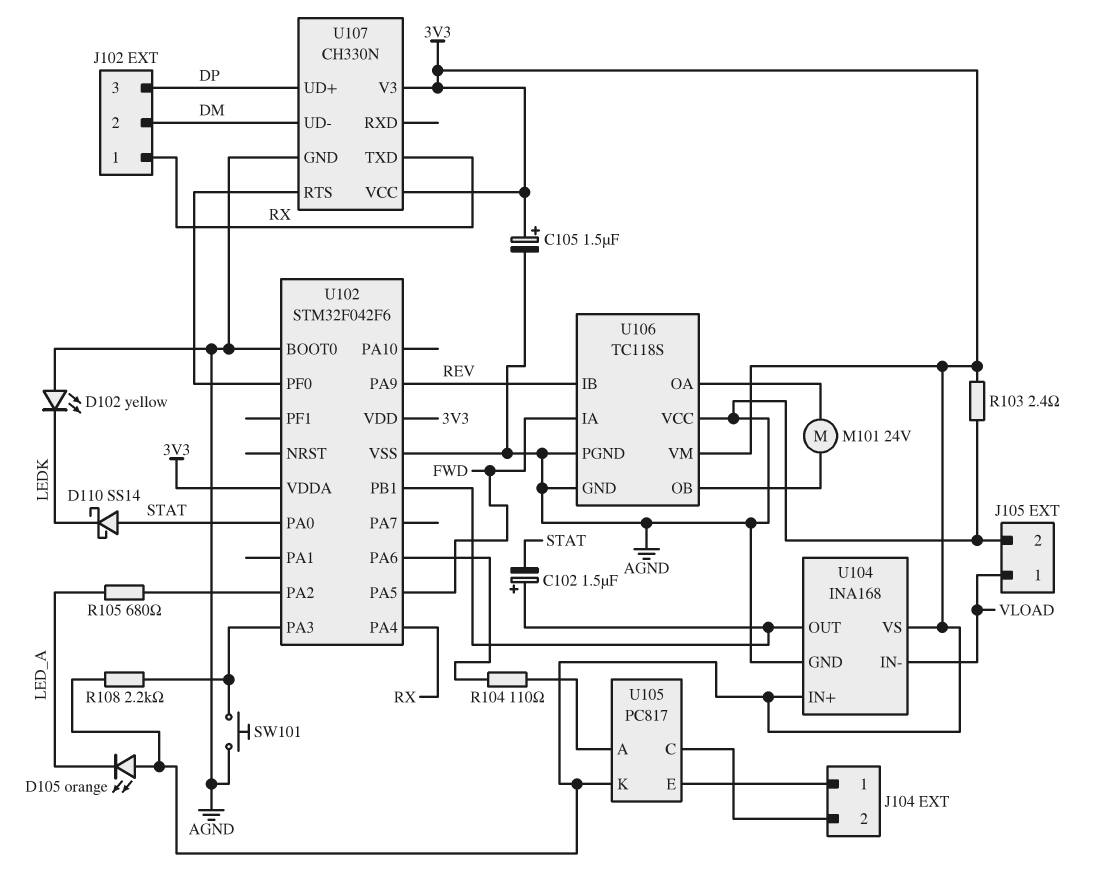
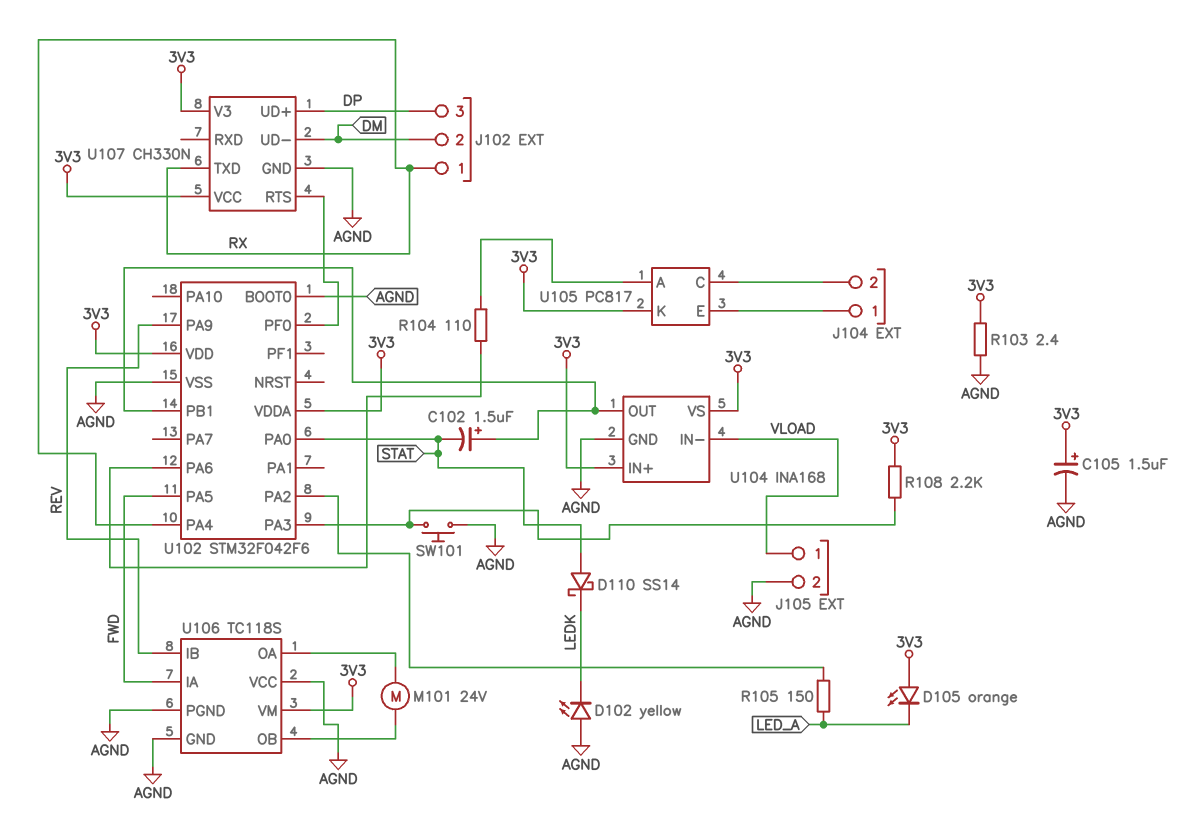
R105: 680 (LED_A, U102/PA2) -> 150 (LED_A, U102/PA2)

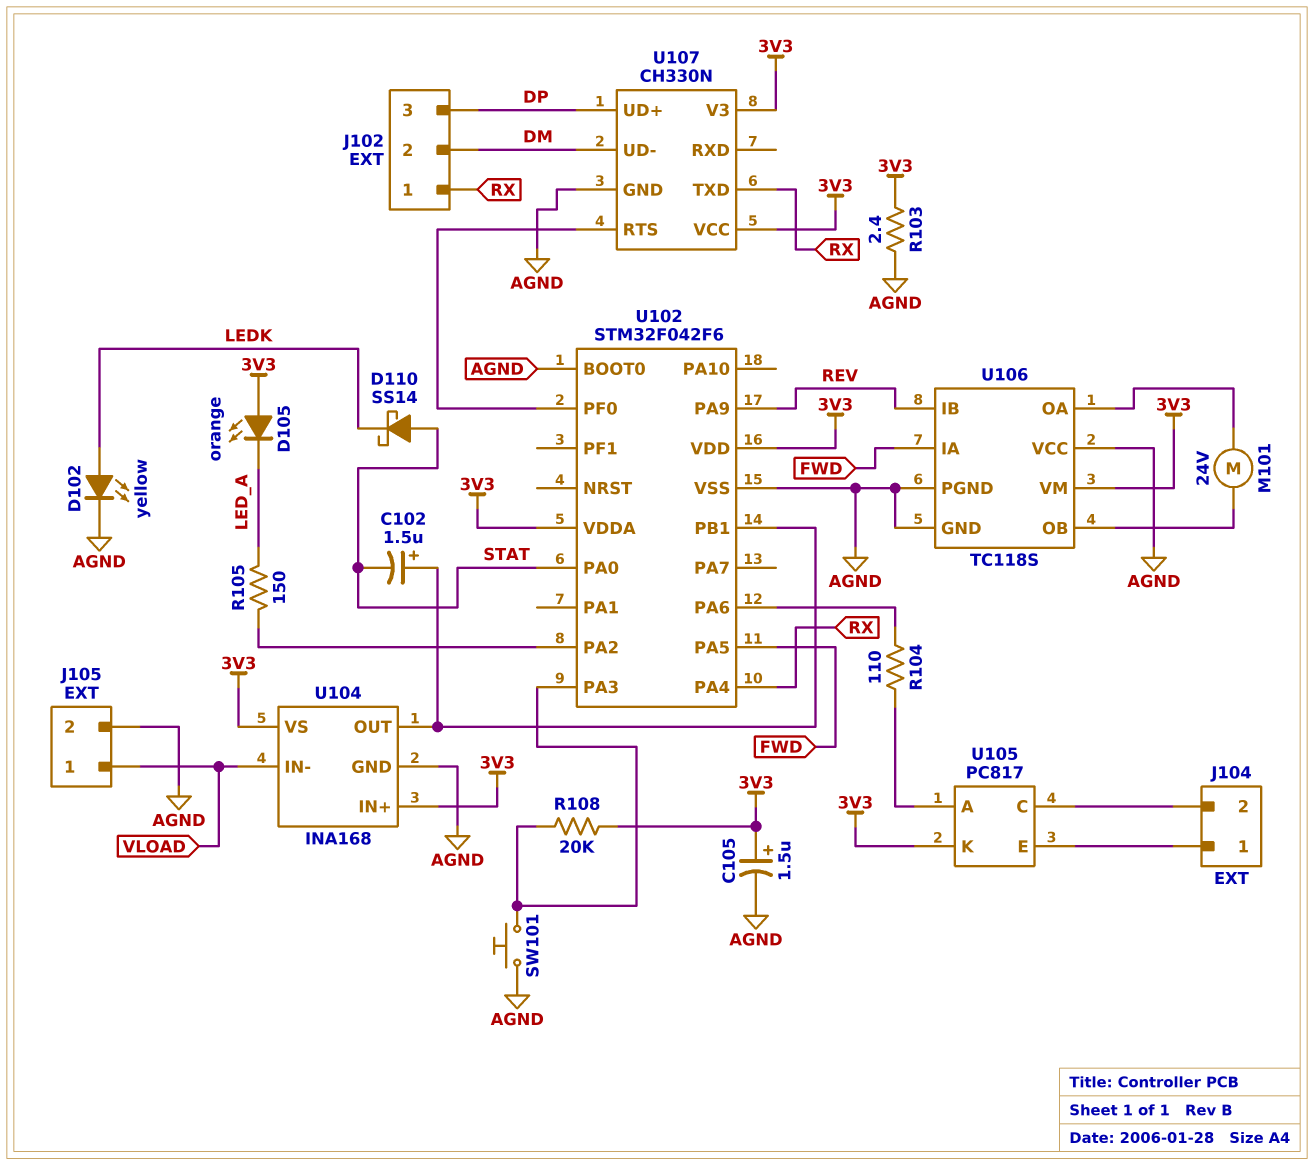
D102: LED yellow (A AGND, K LEDK) -> LED yellow (A LEDK, K AGND)
R108: 2.2k (3V3, U102/PA3) -> 20k (3V3, U102/PA3)

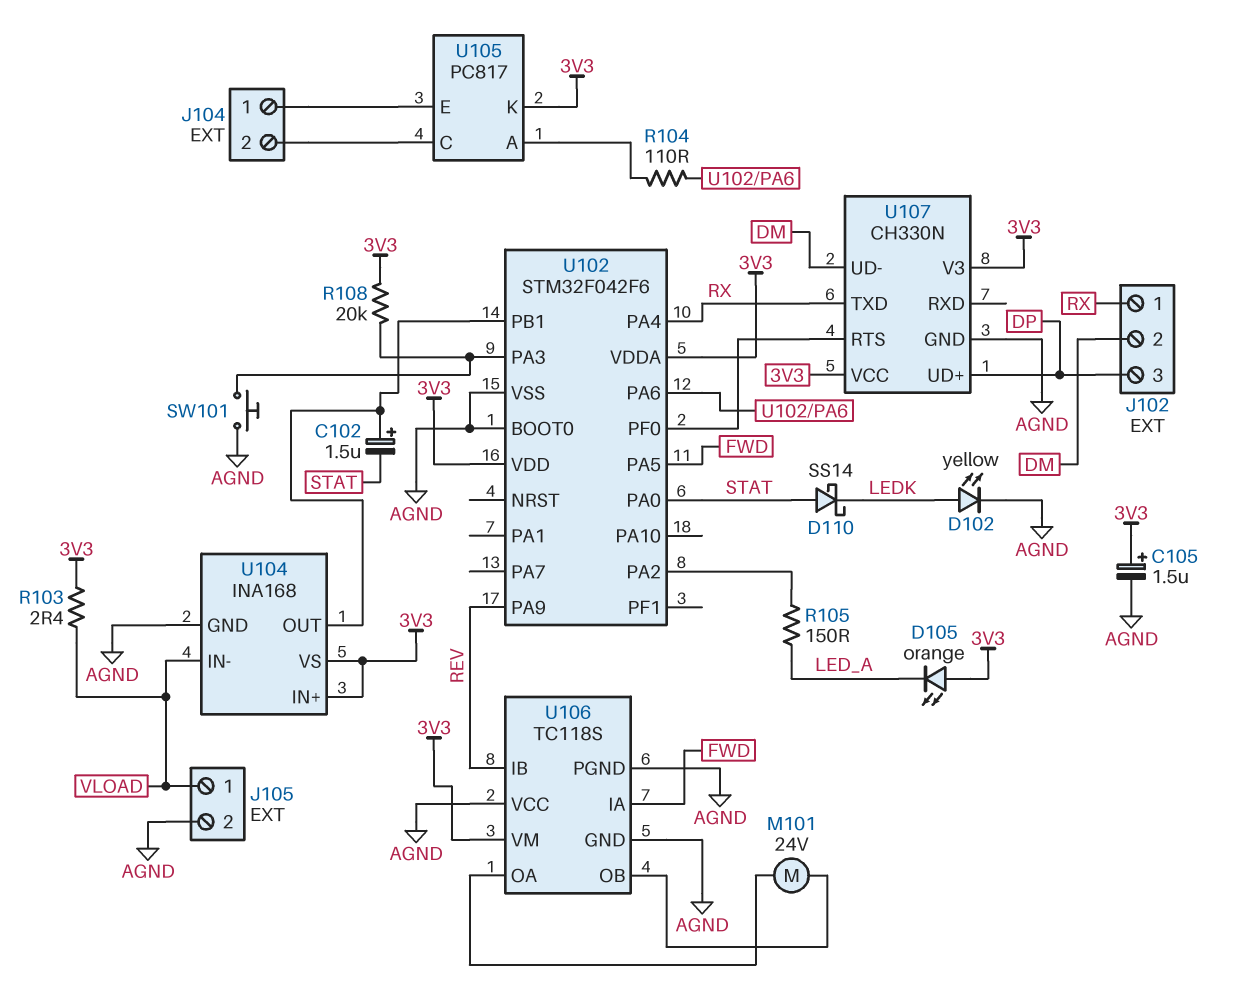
R103: 2.4 (3V3, AGND) -> 2.4 (3V3, VLOAD)

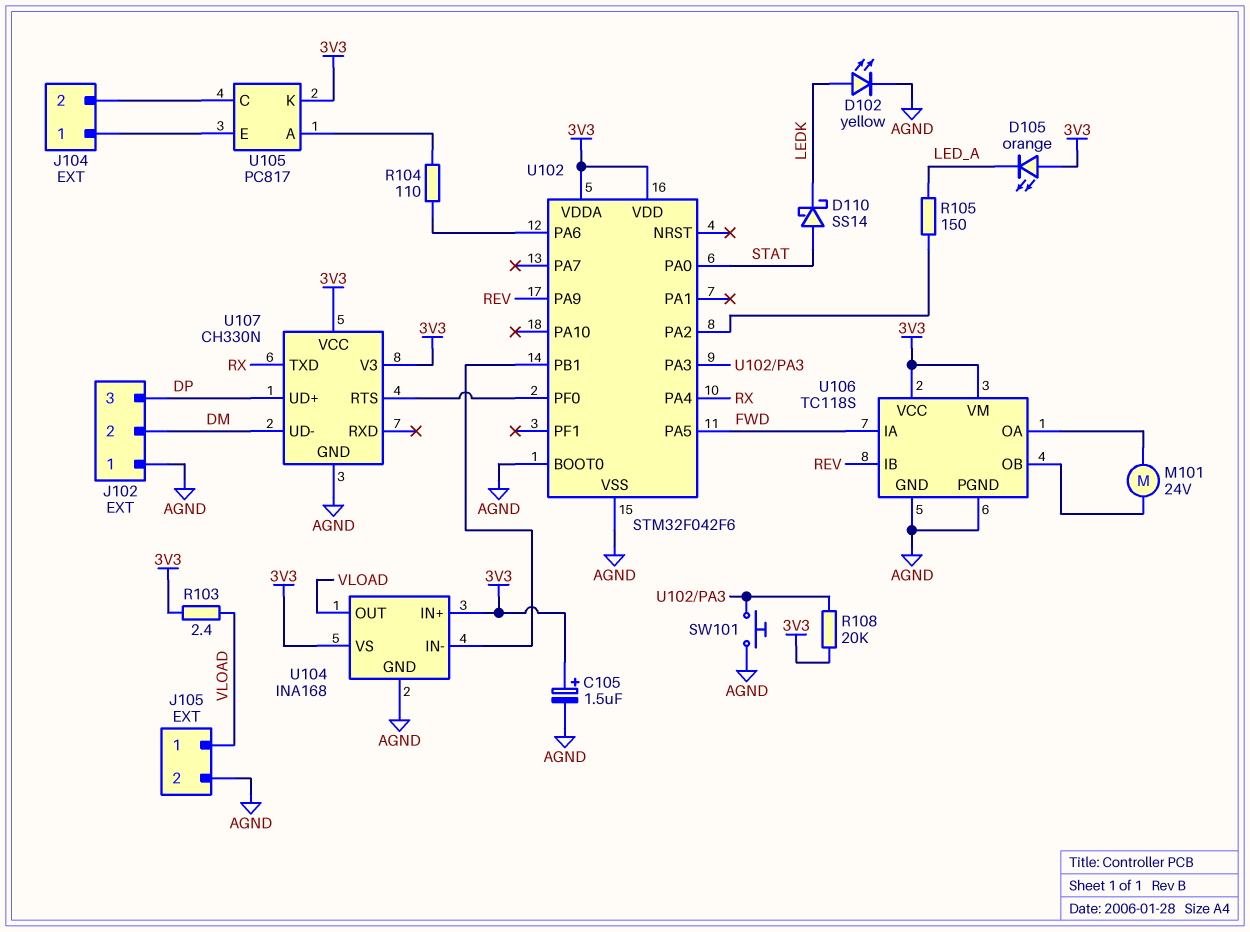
C102: 1.5uF (plus U102/PB1, minus STAT) -> none
J102 pin 1: RX -> AGND
U104 pin IN-: VLOAD -> U102/PB1
U104 pin OUT: U102/PB1 -> VLOAD
U106 pin VCC: AGND -> 3V3

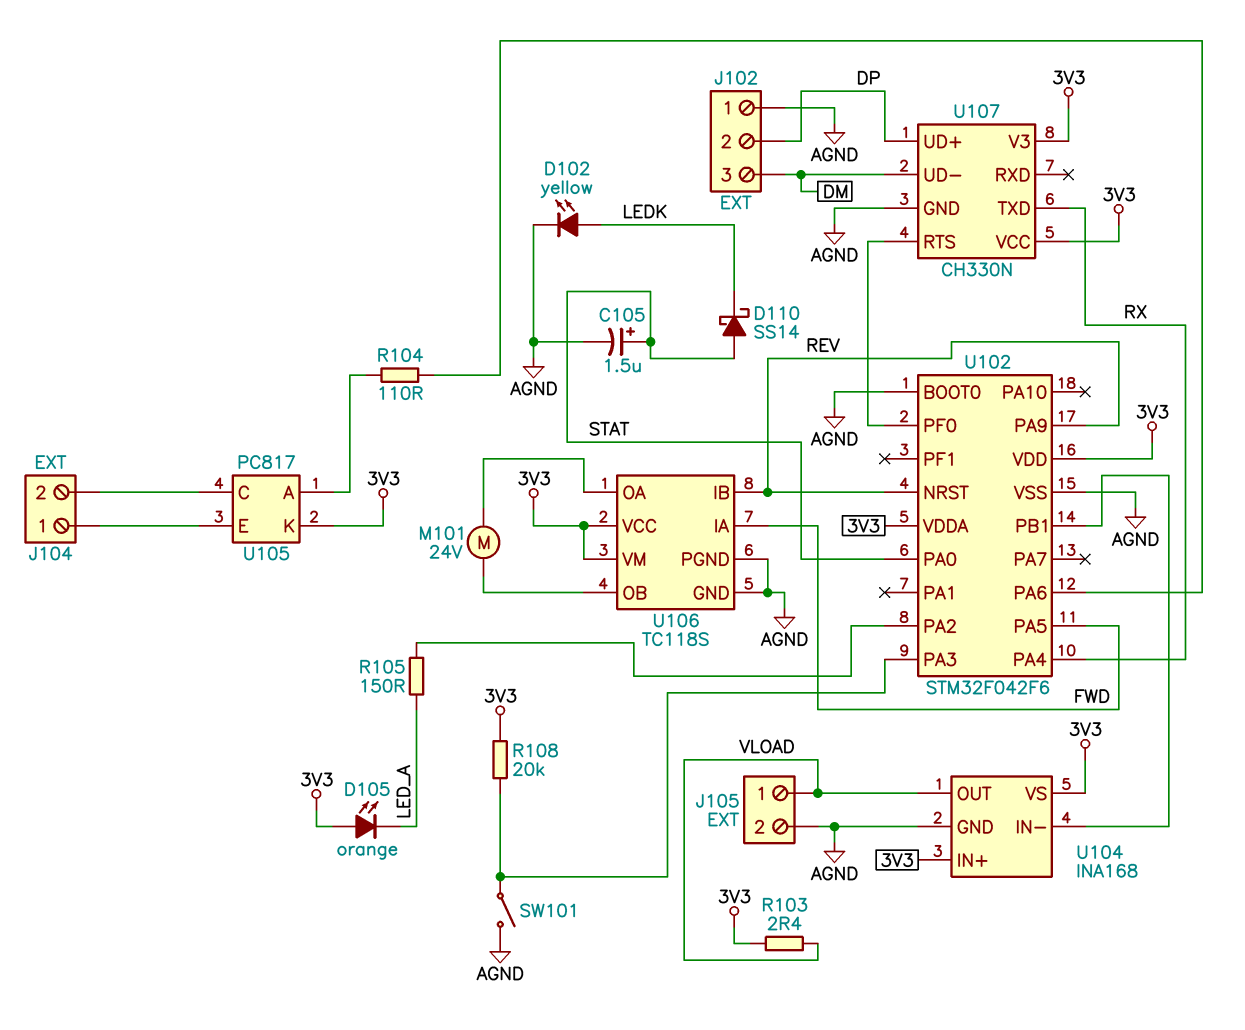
C105: 1.5uF (plus 3V3, minus AGND) -> 1.5uF (plus STAT, minus AGND)
J102 pin 2: DM -> DP
J102 pin 3: DP -> DM
SW101: button (AGND, U102/PA3) -> switch (AGND, U102/PA3)
U102 pin NRST: none -> REV

